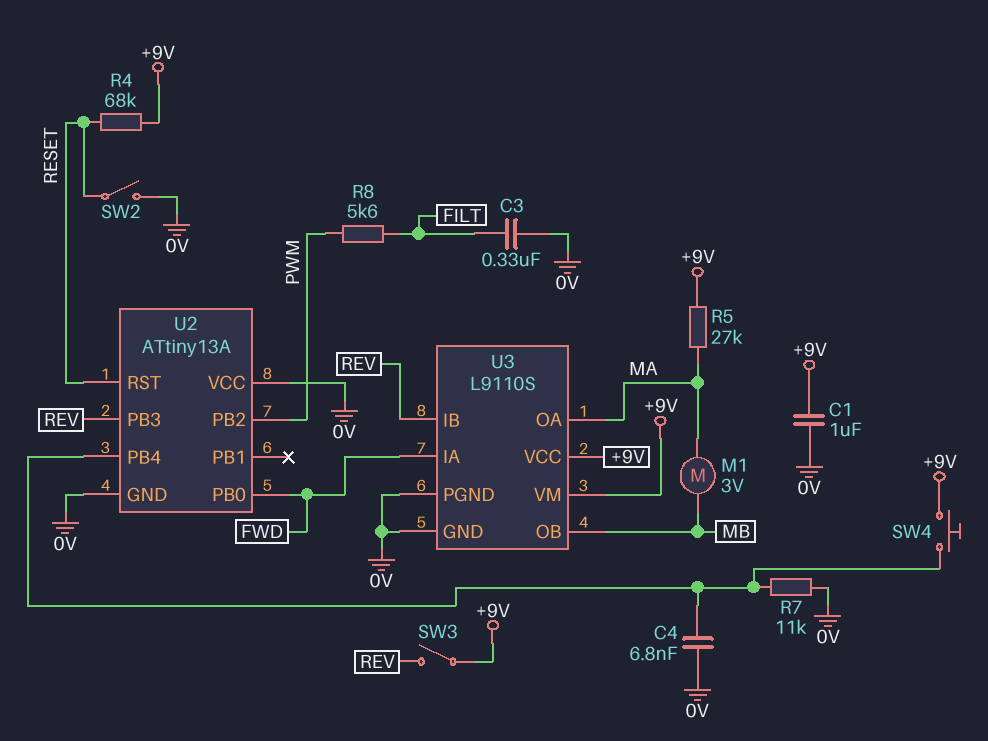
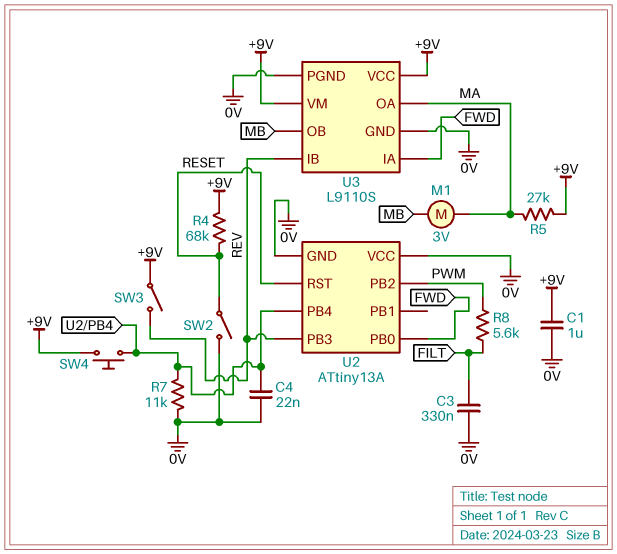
C4: 6.8nF (0V, U2/PB4) -> 22nF (0V, U2/PB4)

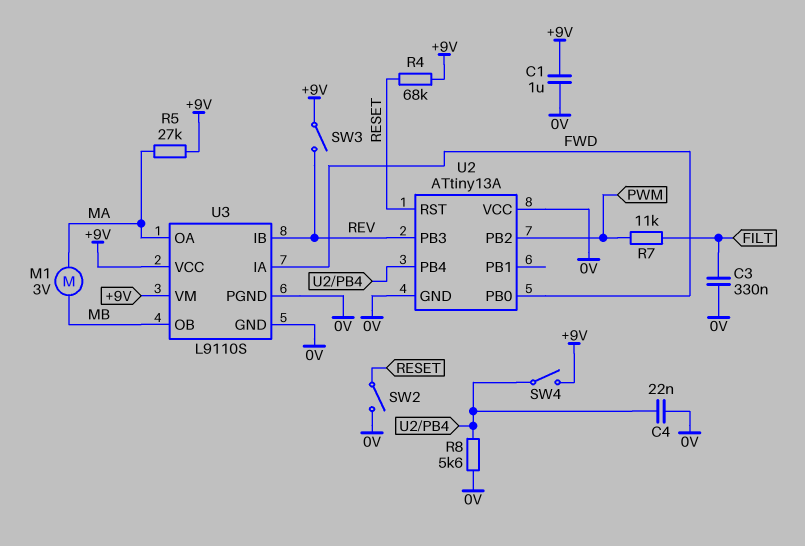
R7: 11k (0V, U2/PB4) -> 11k (FILT, PWM)
R8: 5.6k (FILT, PWM) -> 5.6k (0V, U2/PB4)
SW4: button (+9V, U2/PB4) -> switch (+9V, U2/PB4)

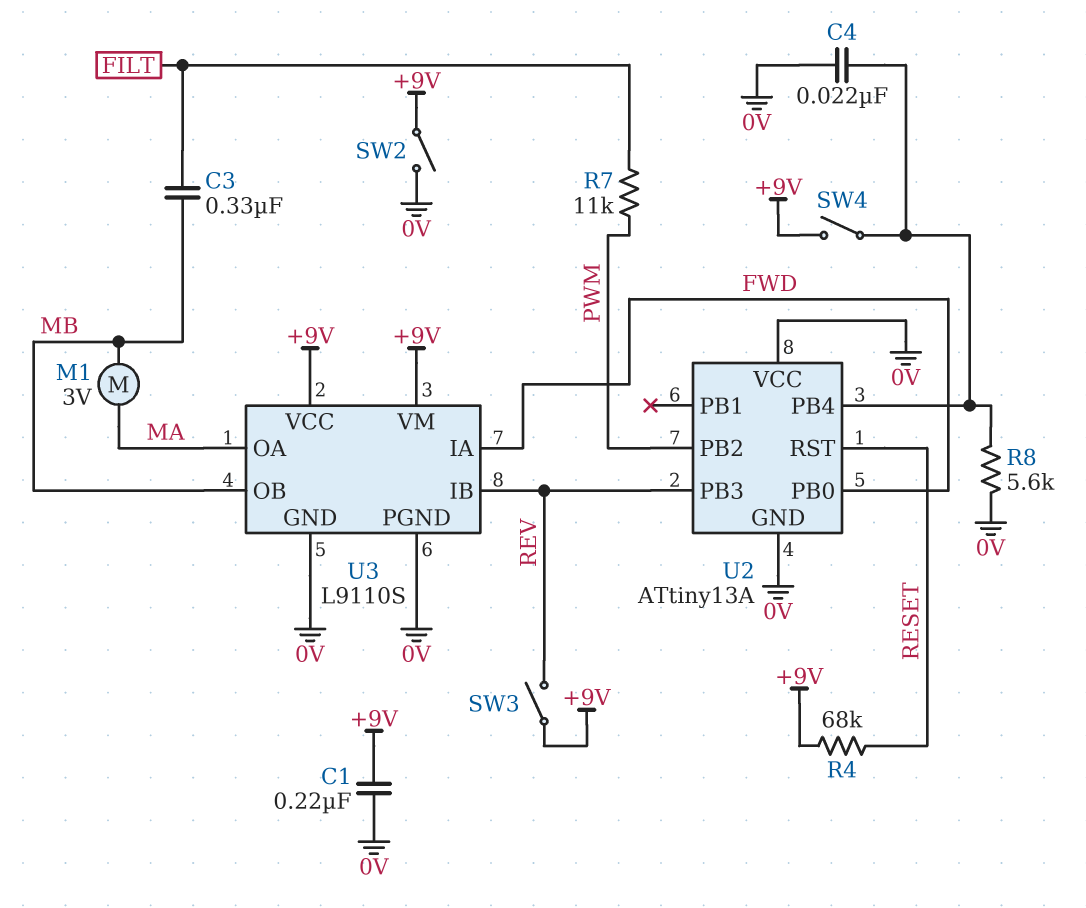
C1: 1uF (+9V, 0V) -> 220nF (+9V, 0V)
C3: 330nF (0V, FILT) -> 330nF (FILT, MB)
R5: 27k (+9V, MA) -> none
SW2: switch (0V, RESET) -> switch (+9V, 0V)

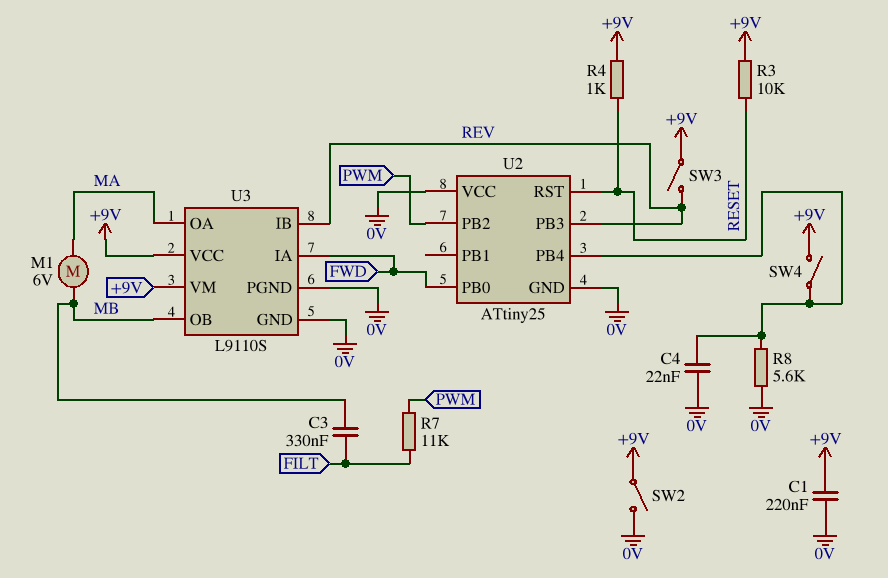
M1: motor 3V (MA, MB) -> motor 6V (MA, MB)
R3: none -> 10k (+9V, RESET)
R4: 68k (+9V, RESET) -> 1k (+9V, RESET)
U2: ATtiny13A -> ATtiny25

